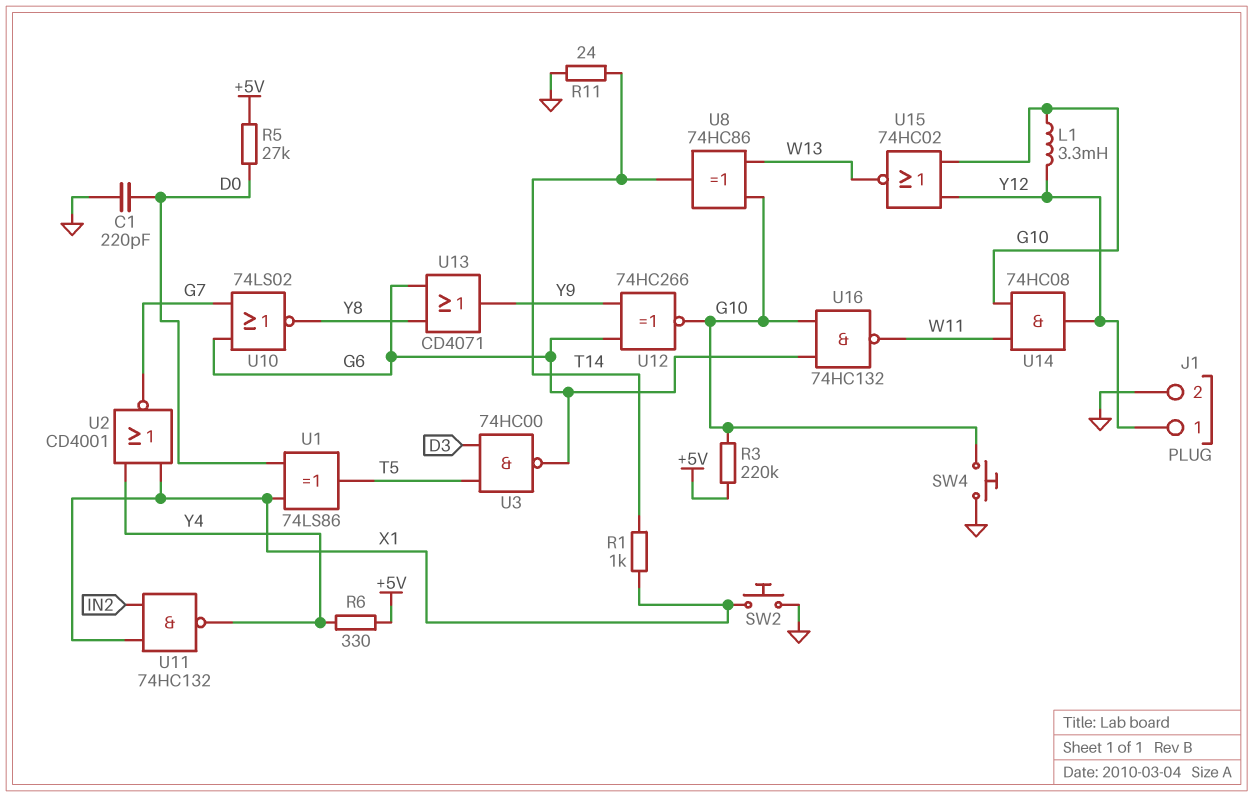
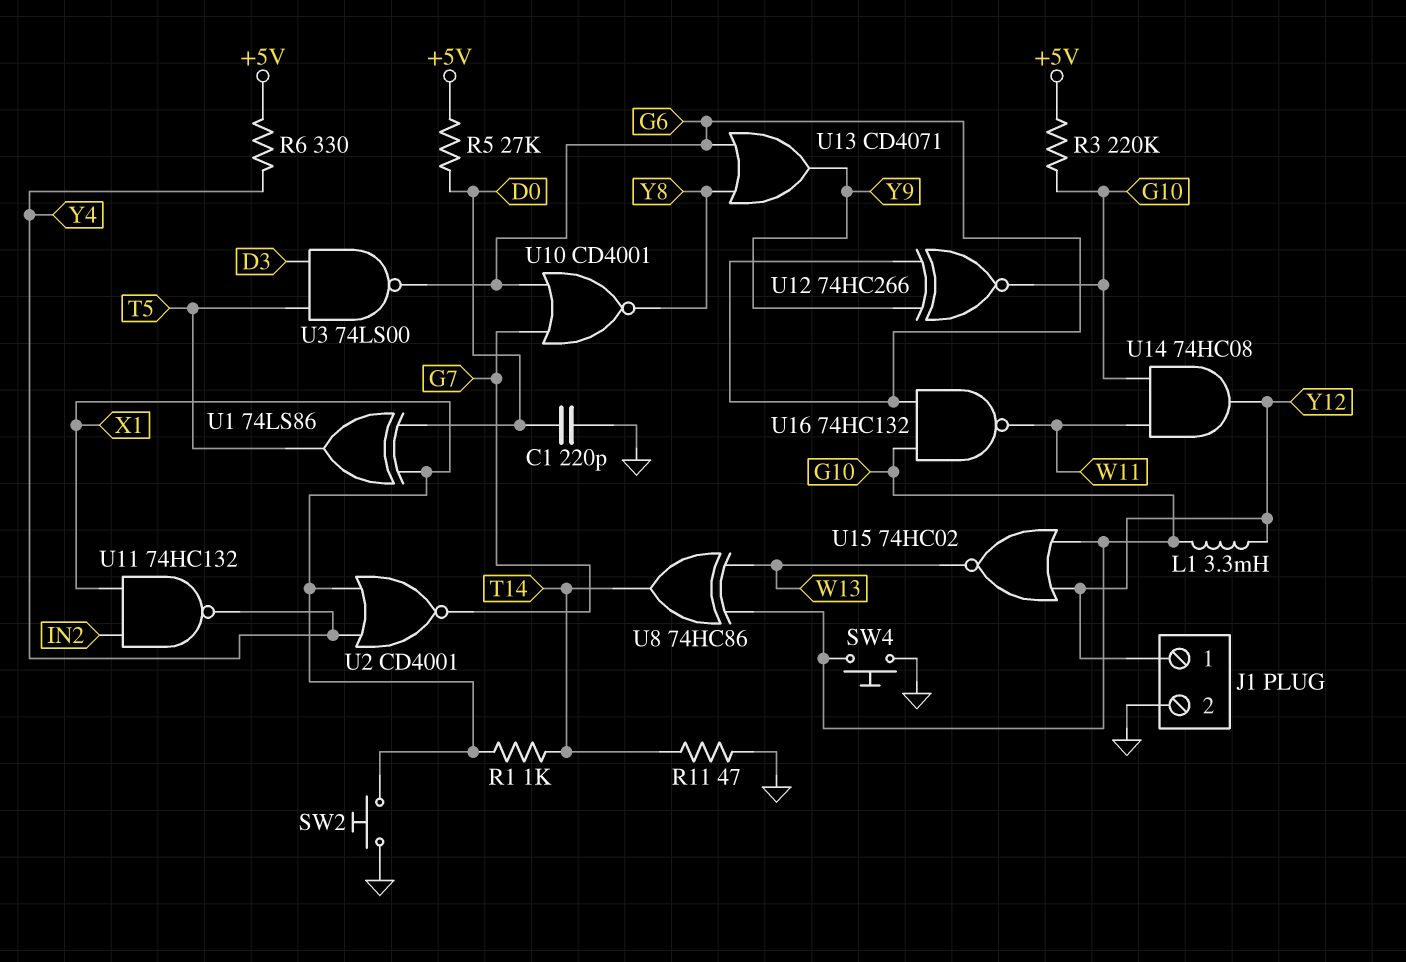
R11: 24 (GND, T14) -> 47 (GND, T14)
U3: NAND 74HC00 (in D3, in T5, out G6) -> NAND 74LS00 (in D3, in T5, out G6)
U10: NOR 74LS02 (in G6, in G7, out Y8) -> NOR CD4001 (in G6, in G7, out Y8)

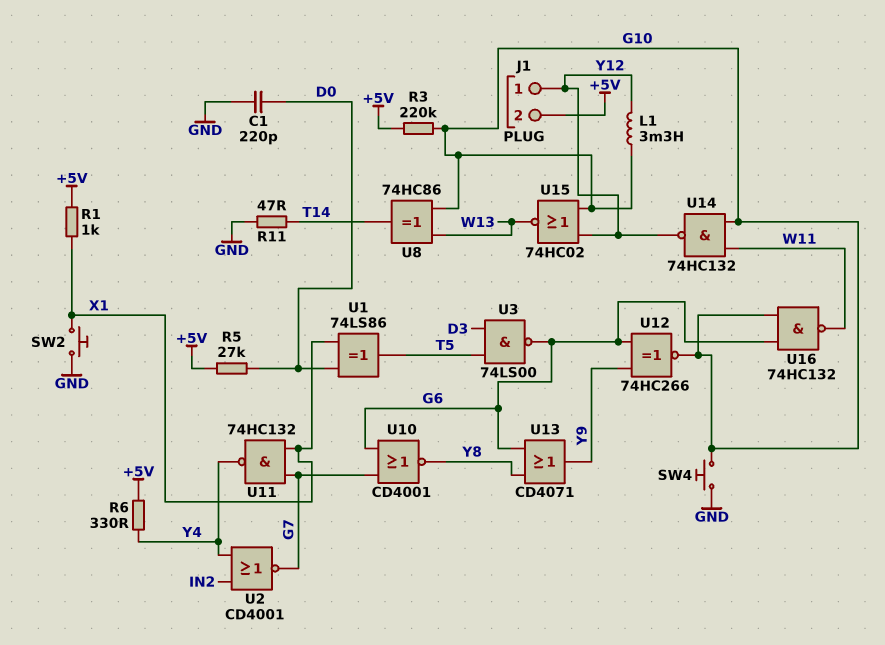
J1 pin 2: GND -> +5V
R1: 1k (T14, X1) -> 1k (+5V, X1)
U2: NOR CD4001 (in X1, in Y4, out G7) -> NOR CD4001 (in IN2, in Y4, out G7)
U11: NAND 74HC132 (in IN2, in X1, out Y4) -> NAND 74HC132 (in G7, in X1, out Y4)
U14: AND 74HC08 (in G10, in W11, out Y12) -> NAND 74HC132 (in G10, in W11, out Y12)

